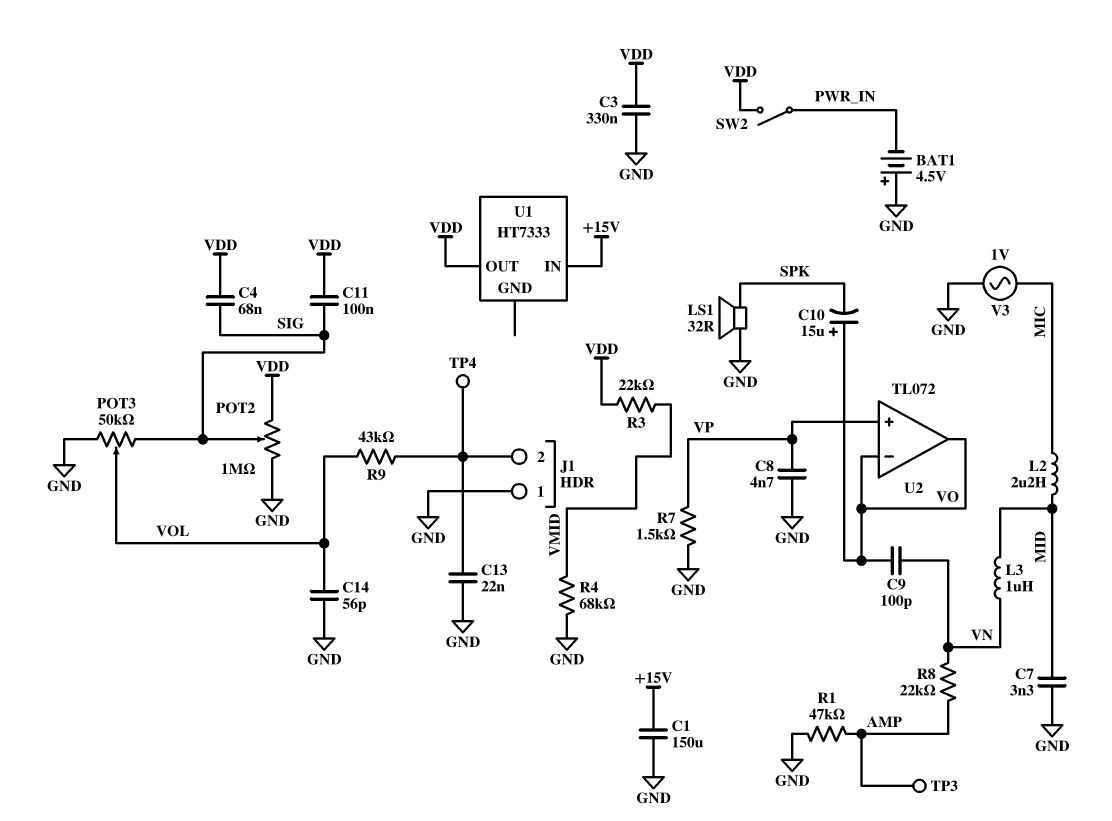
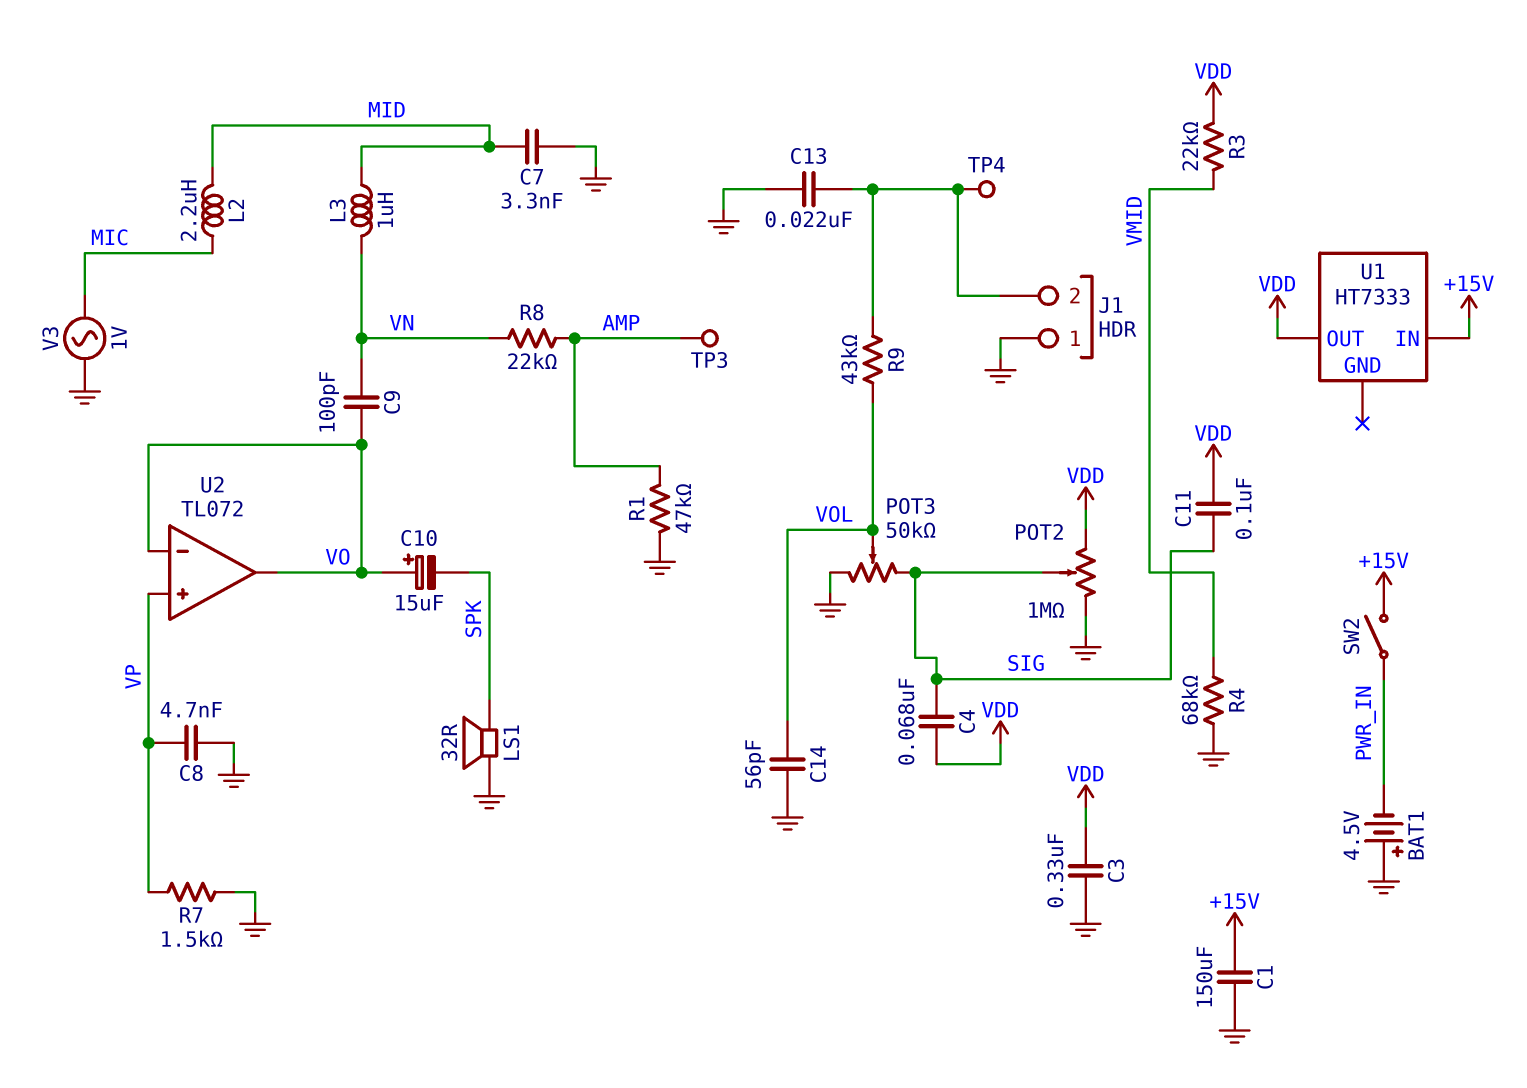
SW2: switch (PWR_IN, VDD) -> switch (+15V, PWR_IN)

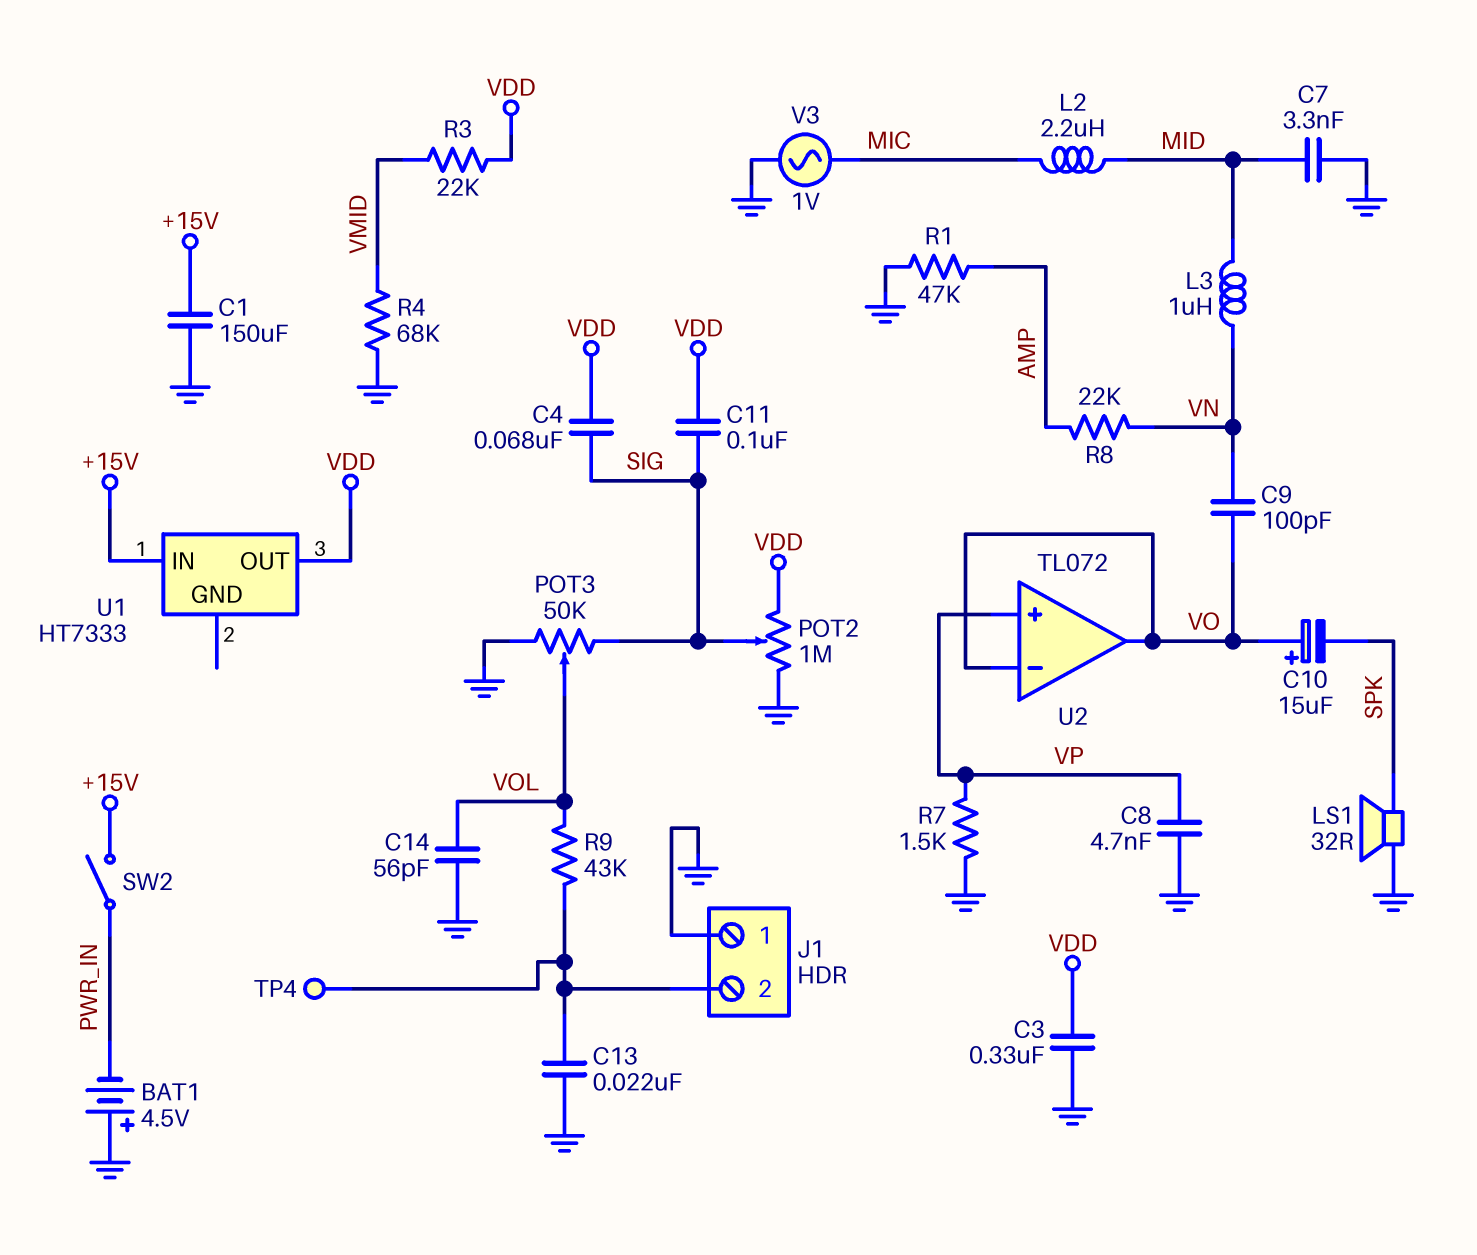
TP3: test point (AMP) -> none

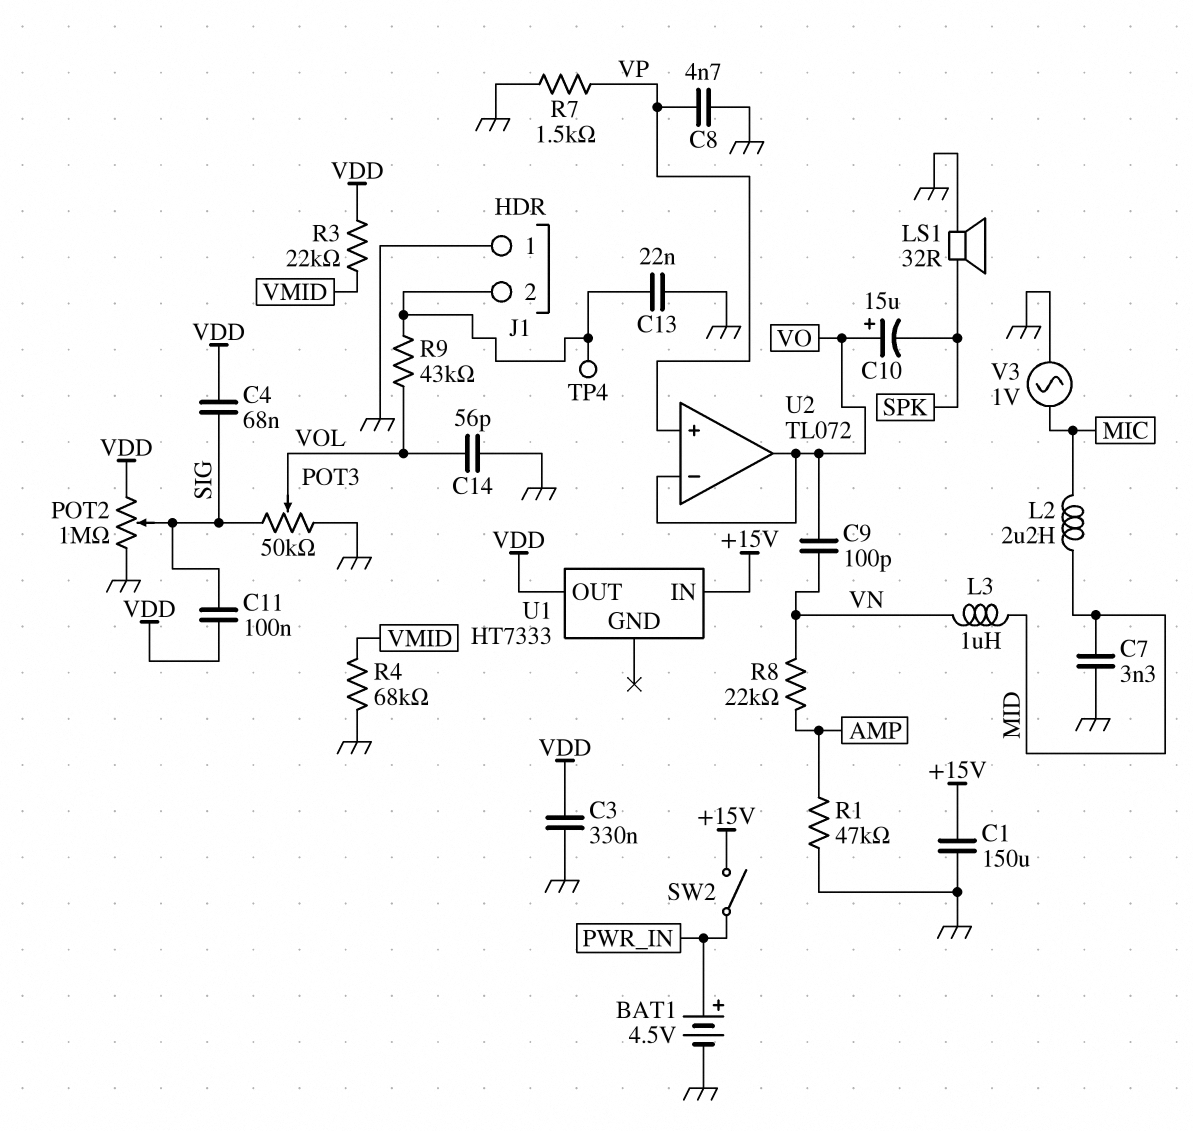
BAT1: 4.5V (plus GND, minus PWR_IN) -> 4.5V (plus PWR_IN, minus GND)

